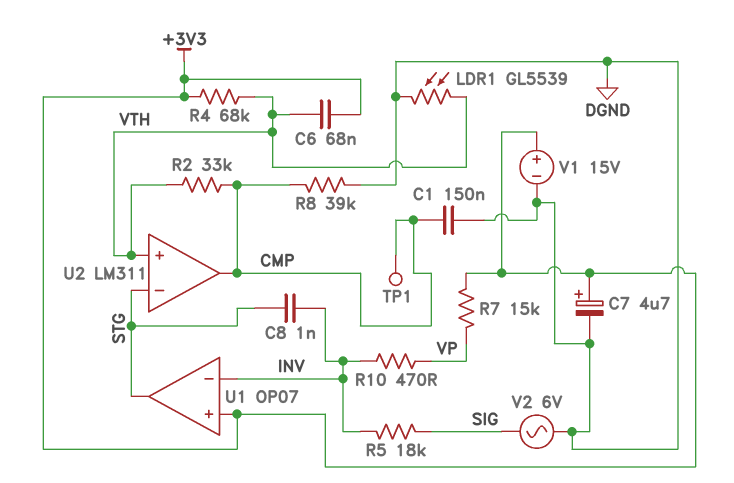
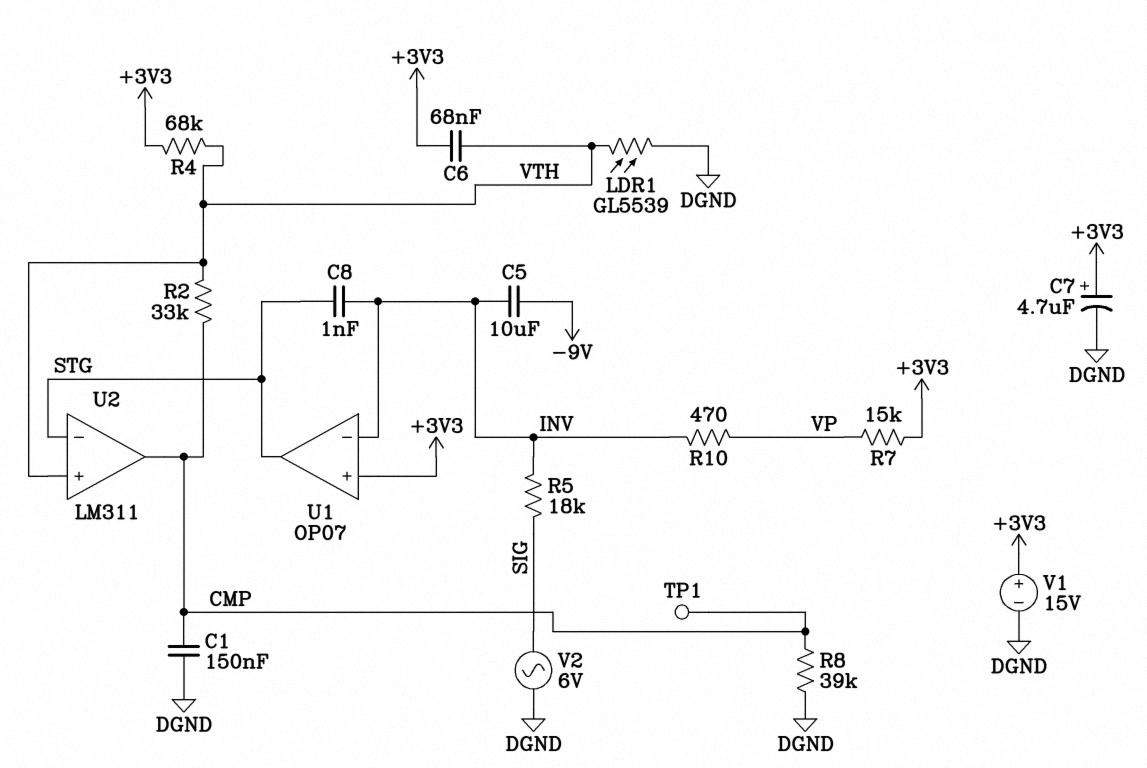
C5: none -> 10uF (-9V, INV)

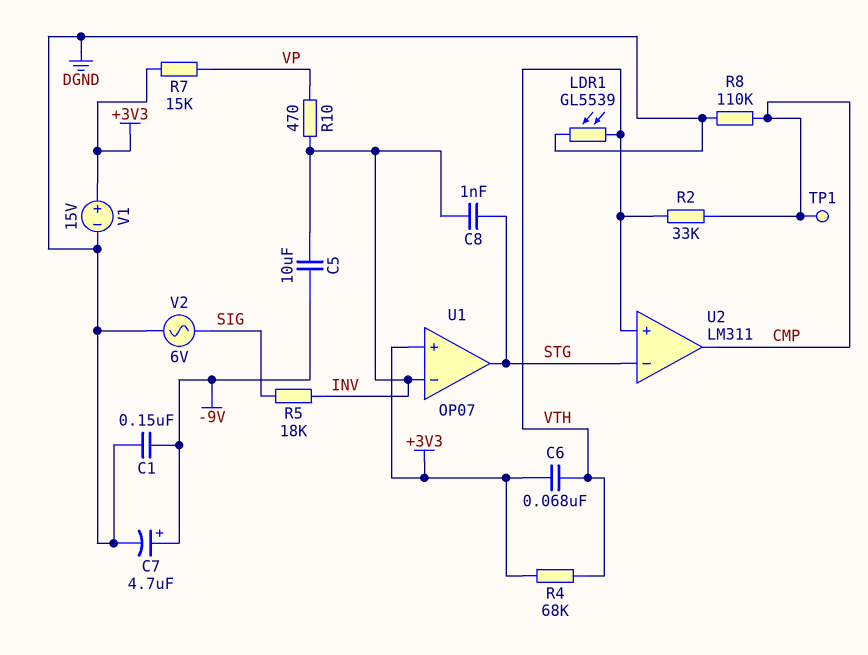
C1: 150nF (CMP, DGND) -> 150nF (-9V, DGND)
C7: 4.7uF (plus +3V3, minus DGND) -> 4.7uF (plus -9V, minus DGND)
R8: 39k (CMP, DGND) -> 110k (CMP, DGND)

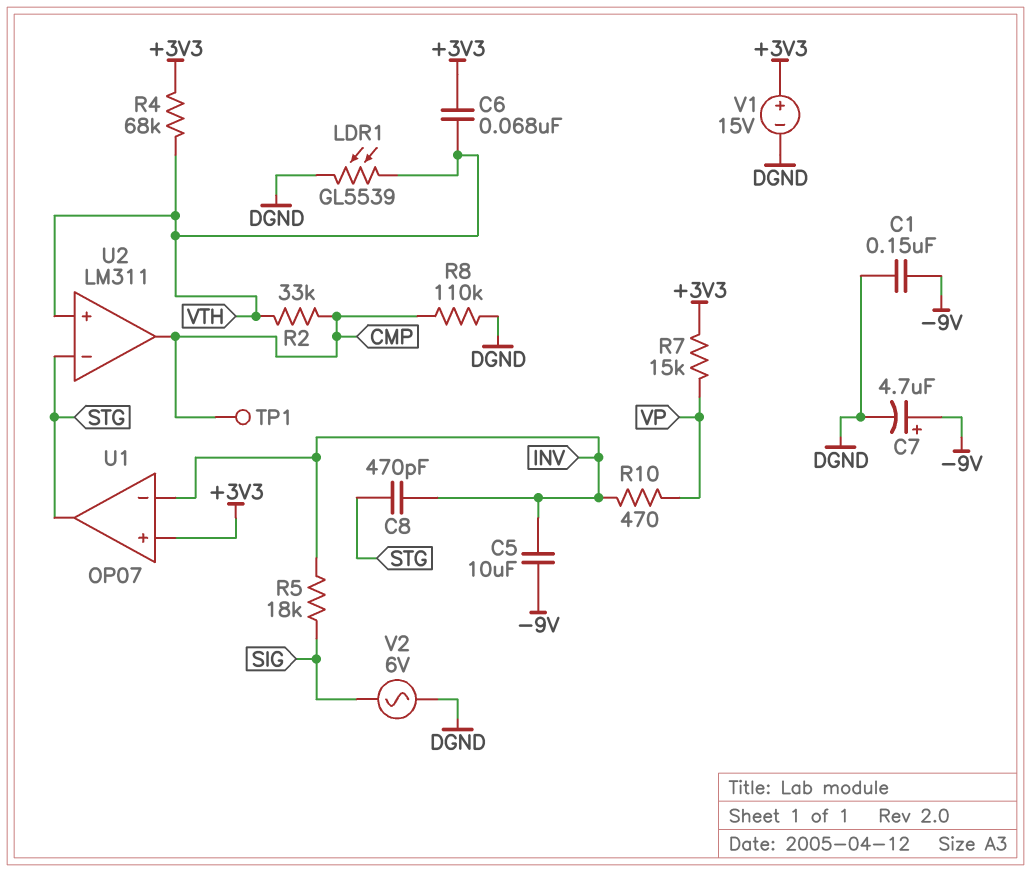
C8: 1nF (INV, STG) -> 470pF (INV, STG)

